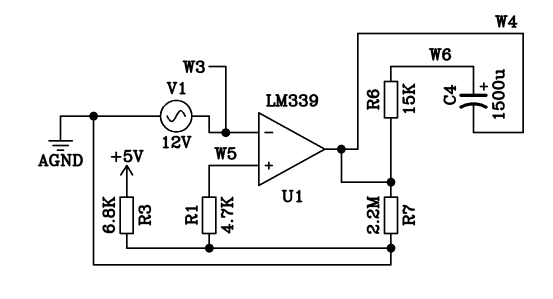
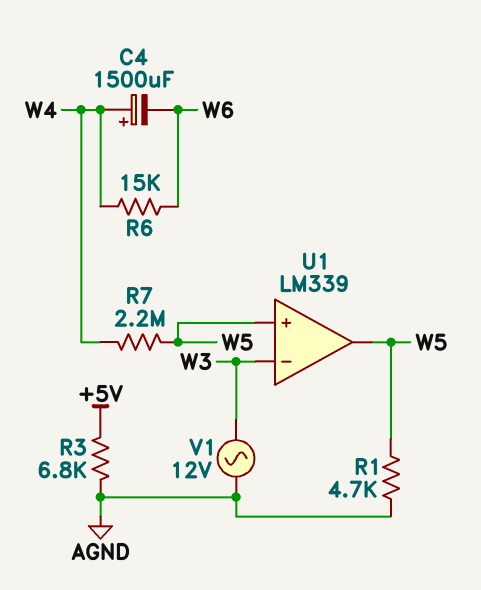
C4: 1500uF (plus W6, minus W4) -> 1500uF (plus W4, minus W6)
R7: 2.2M (AGND, W4) -> 2.2M (W4, W5)
U1 pin out: W4 -> W5

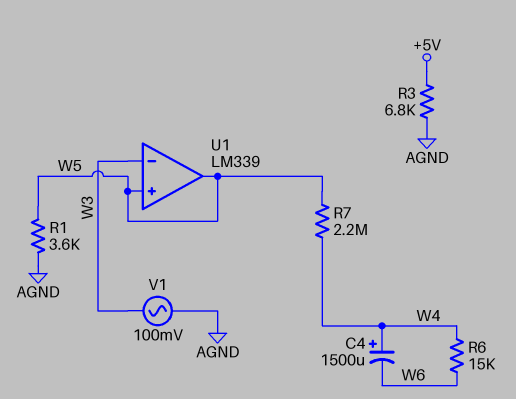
R1: 4.7k (AGND, W5) -> 3.6k (AGND, W5)
V1: AC 12V (AGND, W3) -> AC 100mV (AGND, W3)

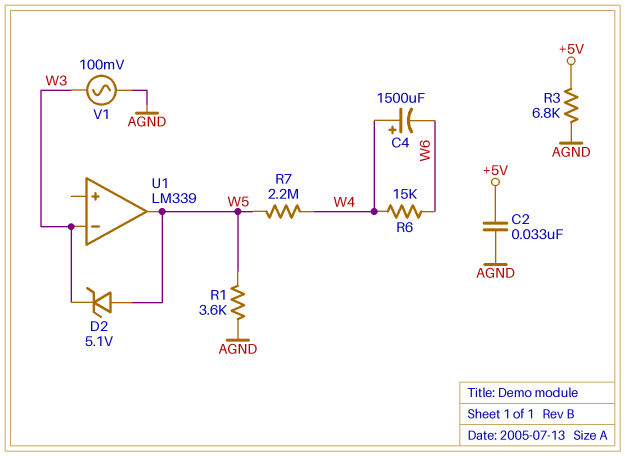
C2: none -> 33nF (+5V, AGND)
D2: none -> zener 5.1V (A W5, K W3)
U1 pin in+: W5 -> none

